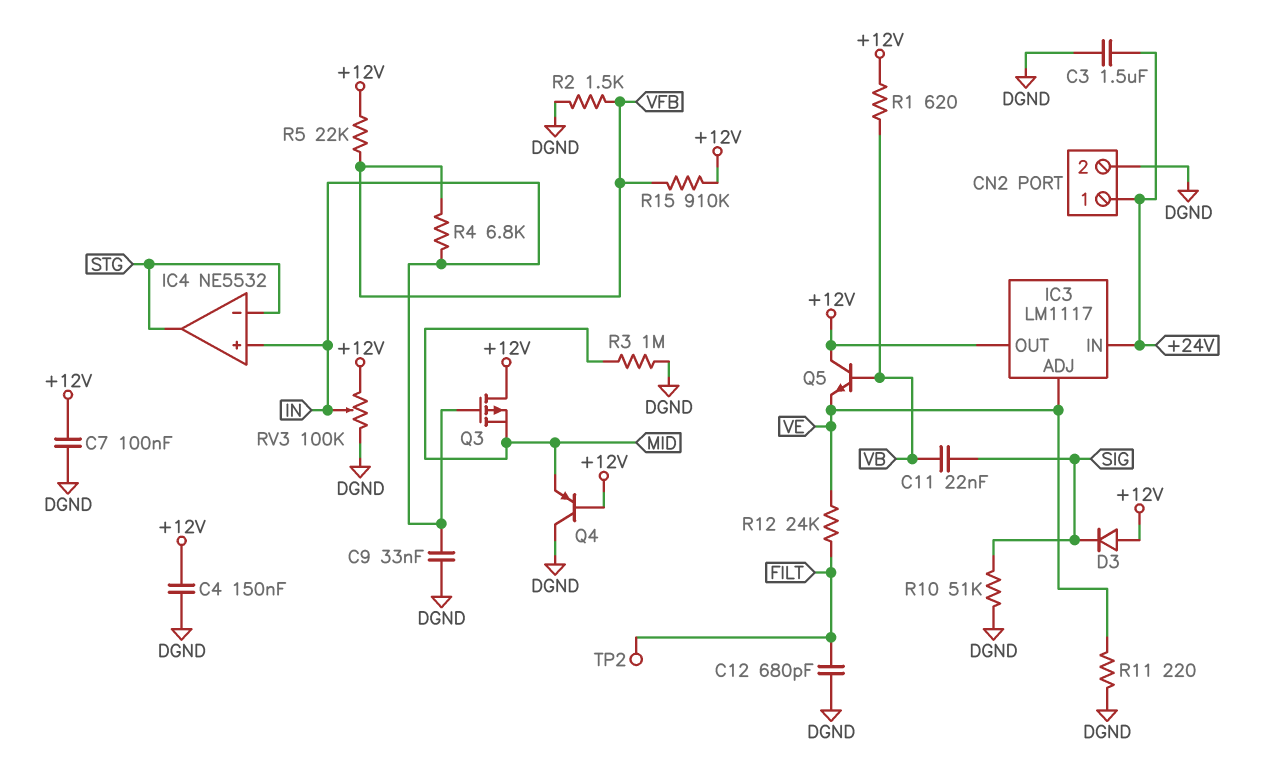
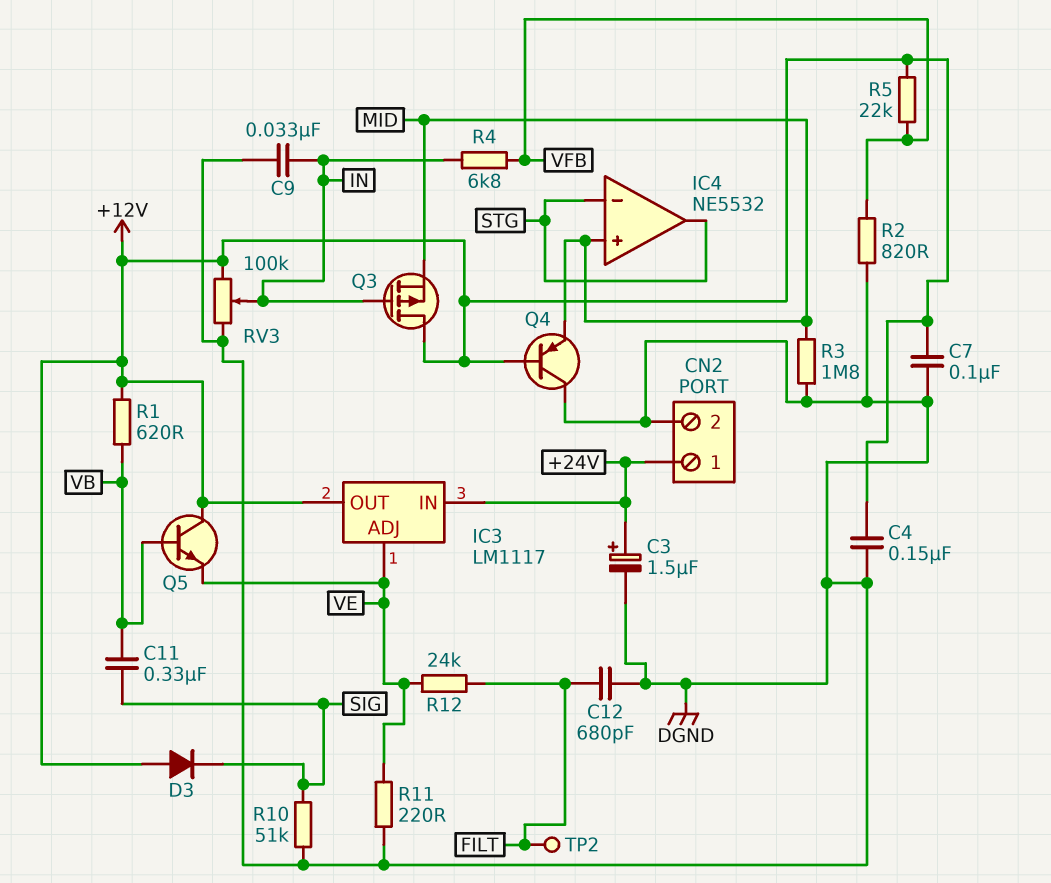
C3: 1.5uF (+24V, DGND) -> 1.5uF (plus +24V, minus DGND)
C11: 22nF (SIG, VB) -> 330nF (SIG, VB)
IC4 pin in+: IN -> MID
R2: 1.5k (DGND, VFB) -> 820 (DGND, VFB)
R3: 1M (DGND, MID) -> 1.8M (DGND, MID)
R15: 910k (+12V, VFB) -> none

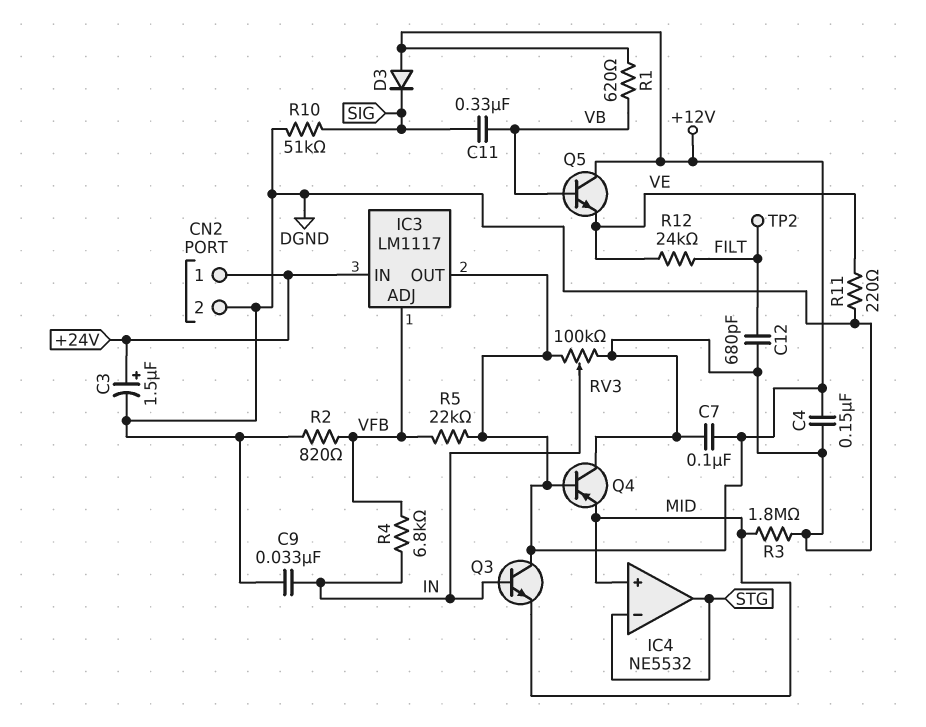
IC3 pin ADJ: VE -> VFB
Q3: PMOS (G IN, D +12V, S MID) -> NPN (B IN, C +12V, E MID)

